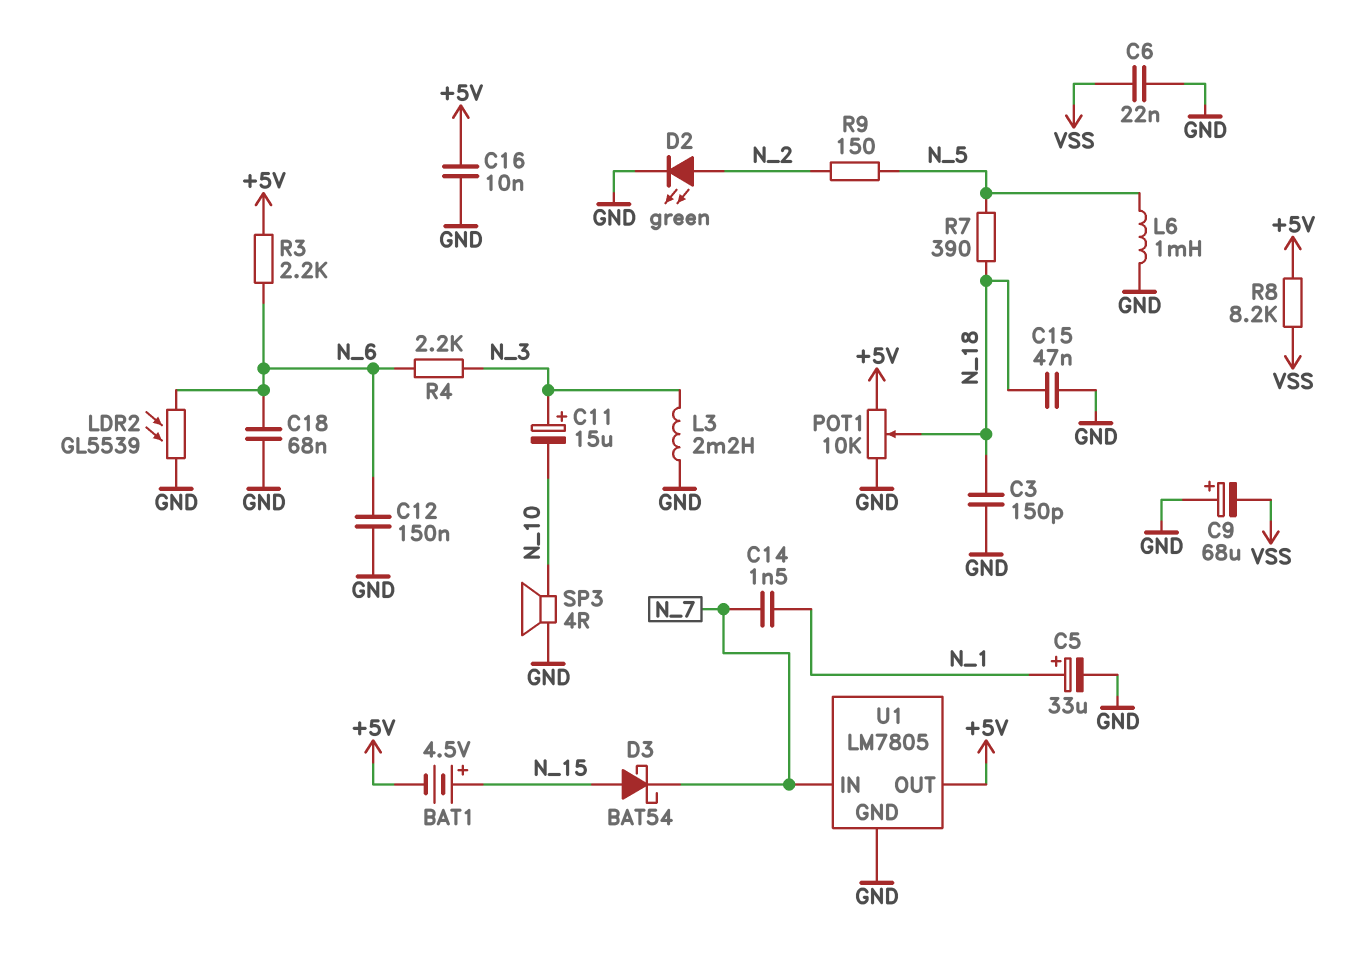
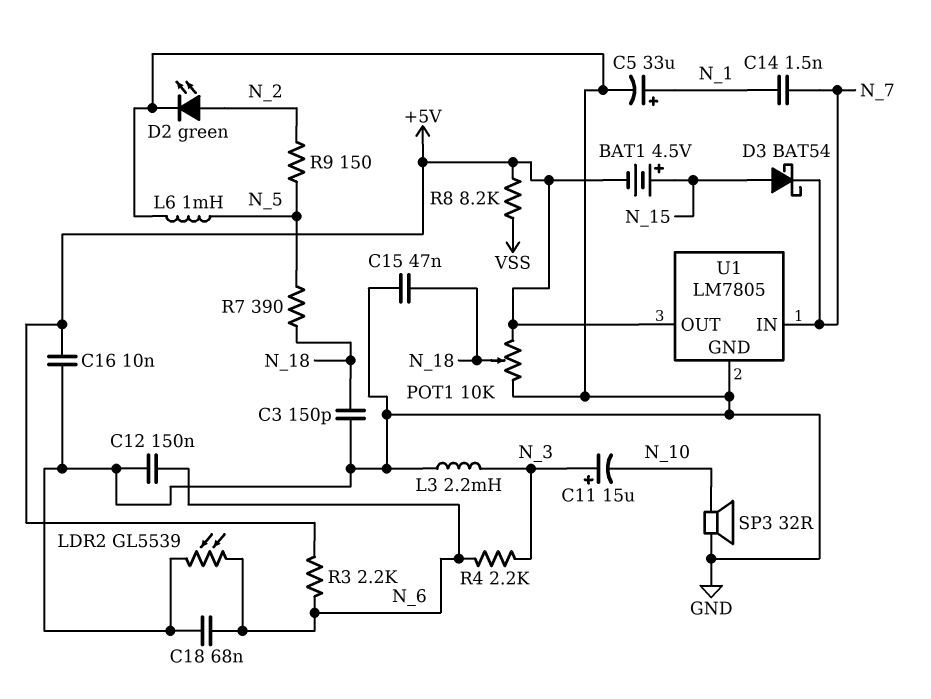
C6: 22nF (GND, VSS) -> none
C9: 68uF (plus GND, minus VSS) -> none
SP3: speaker 4R (GND, N_10) -> speaker 32R (GND, N_10)

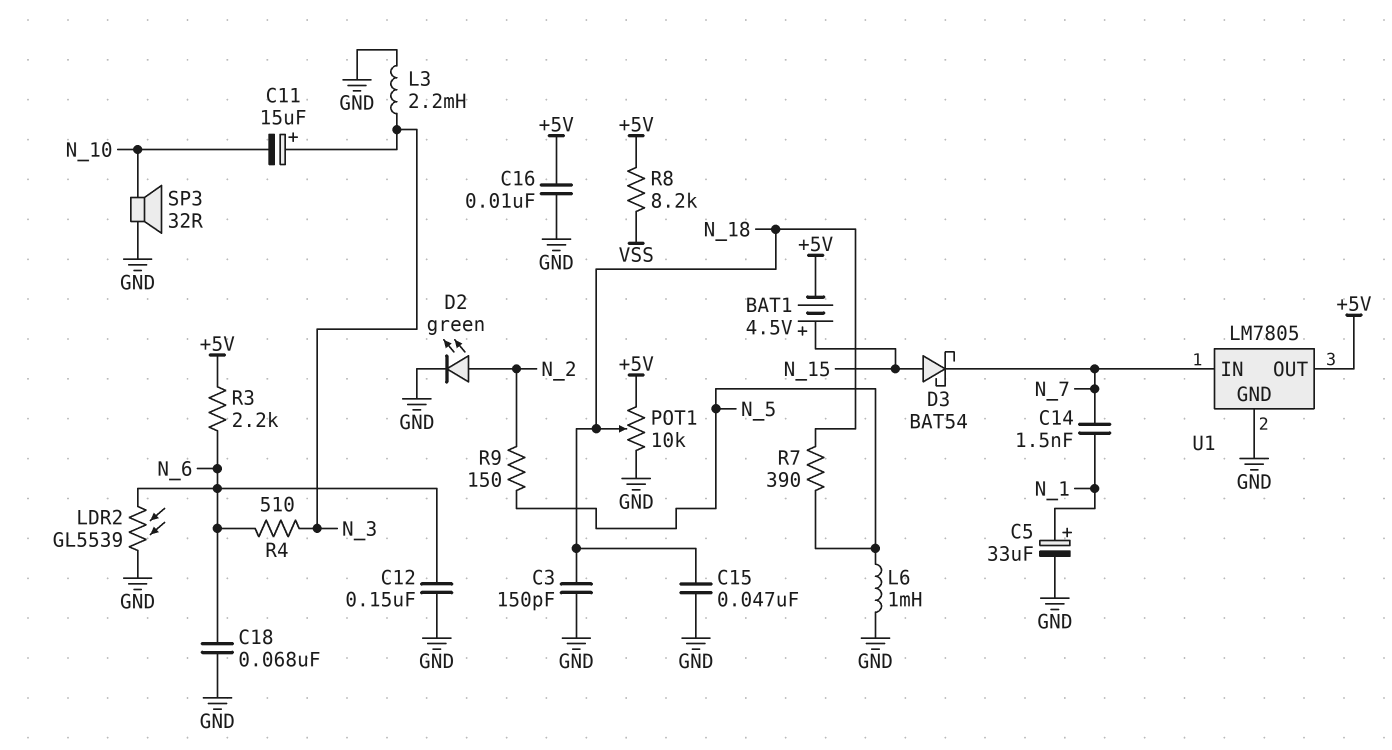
R4: 2.2k (N_3, N_6) -> 510 (N_3, N_6)

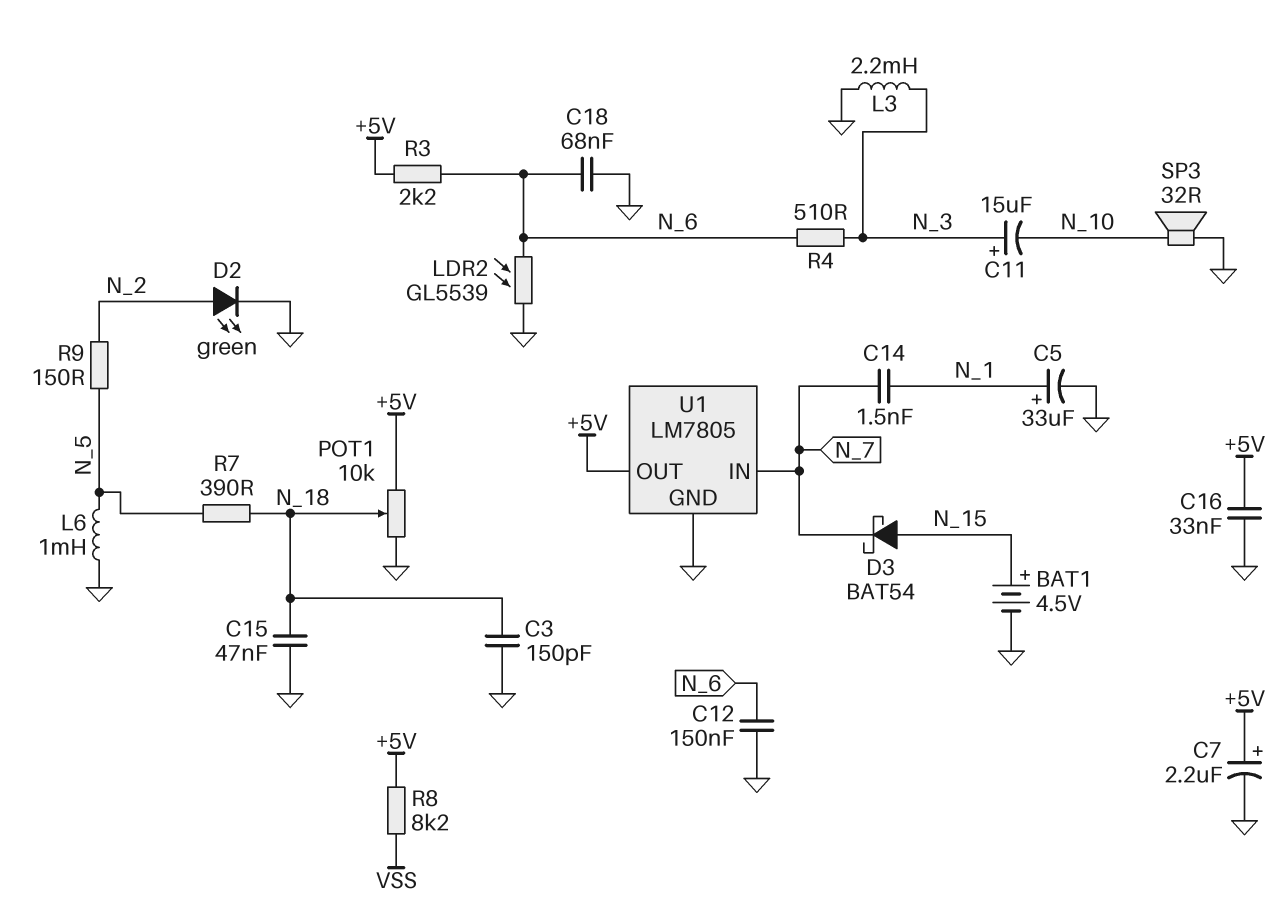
BAT1: 4.5V (plus N_15, minus +5V) -> 4.5V (plus N_15, minus GND)
C7: none -> 2.2uF (plus +5V, minus GND)
C16: 10nF (+5V, GND) -> 33nF (+5V, GND)

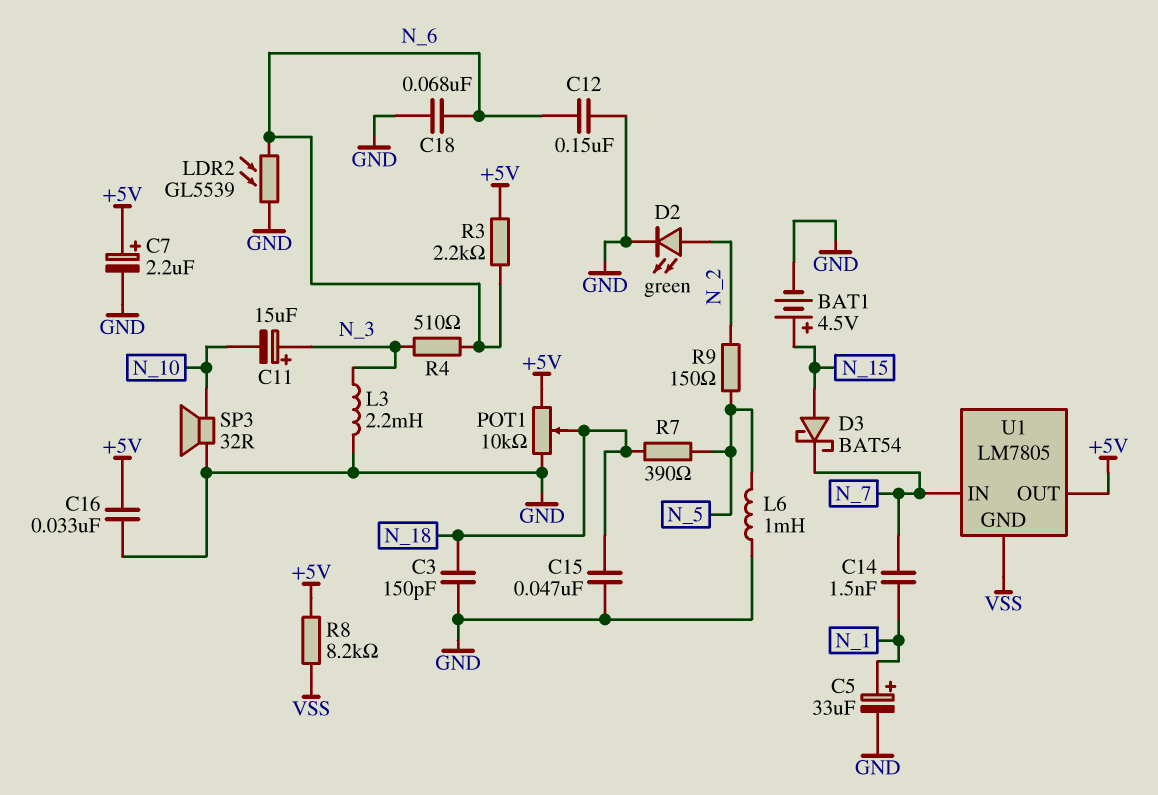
U1 pin GND: GND -> VSS

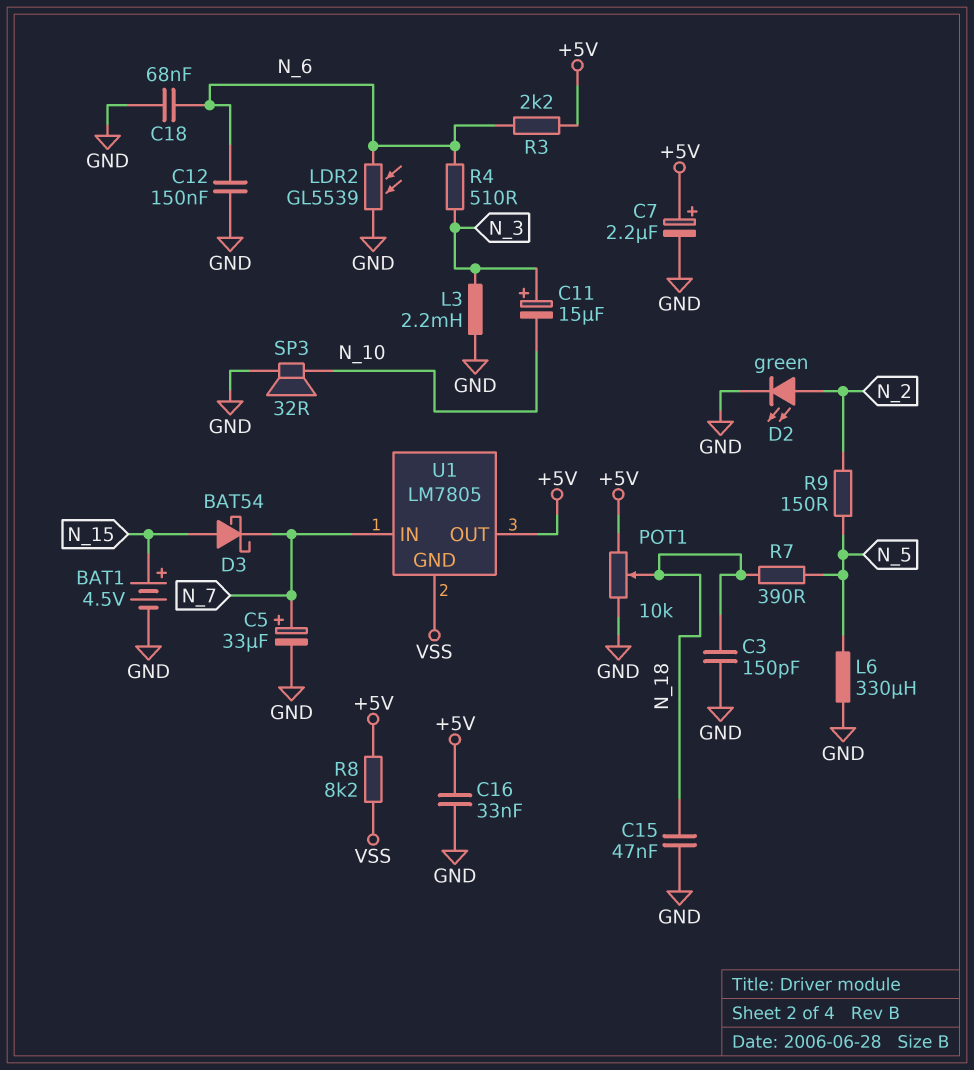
C5: 33uF (plus N_1, minus GND) -> 33uF (plus N_7, minus GND)
C14: 1.5nF (N_1, N_7) -> none
L6: 1mH (GND, N_5) -> 330uH (GND, N_5)

